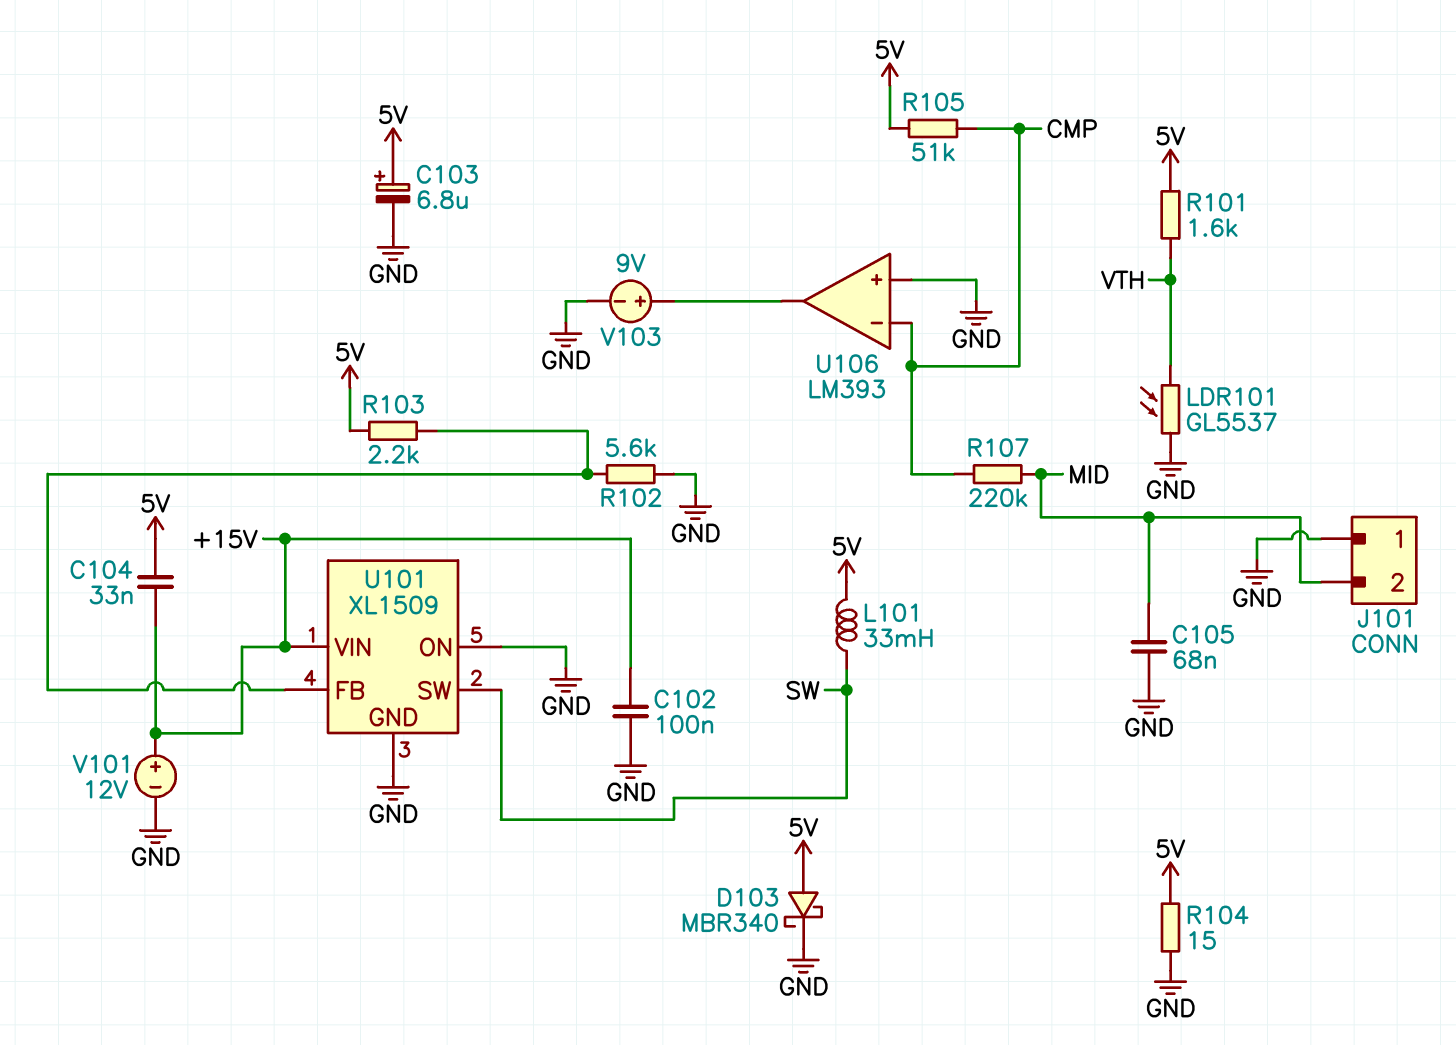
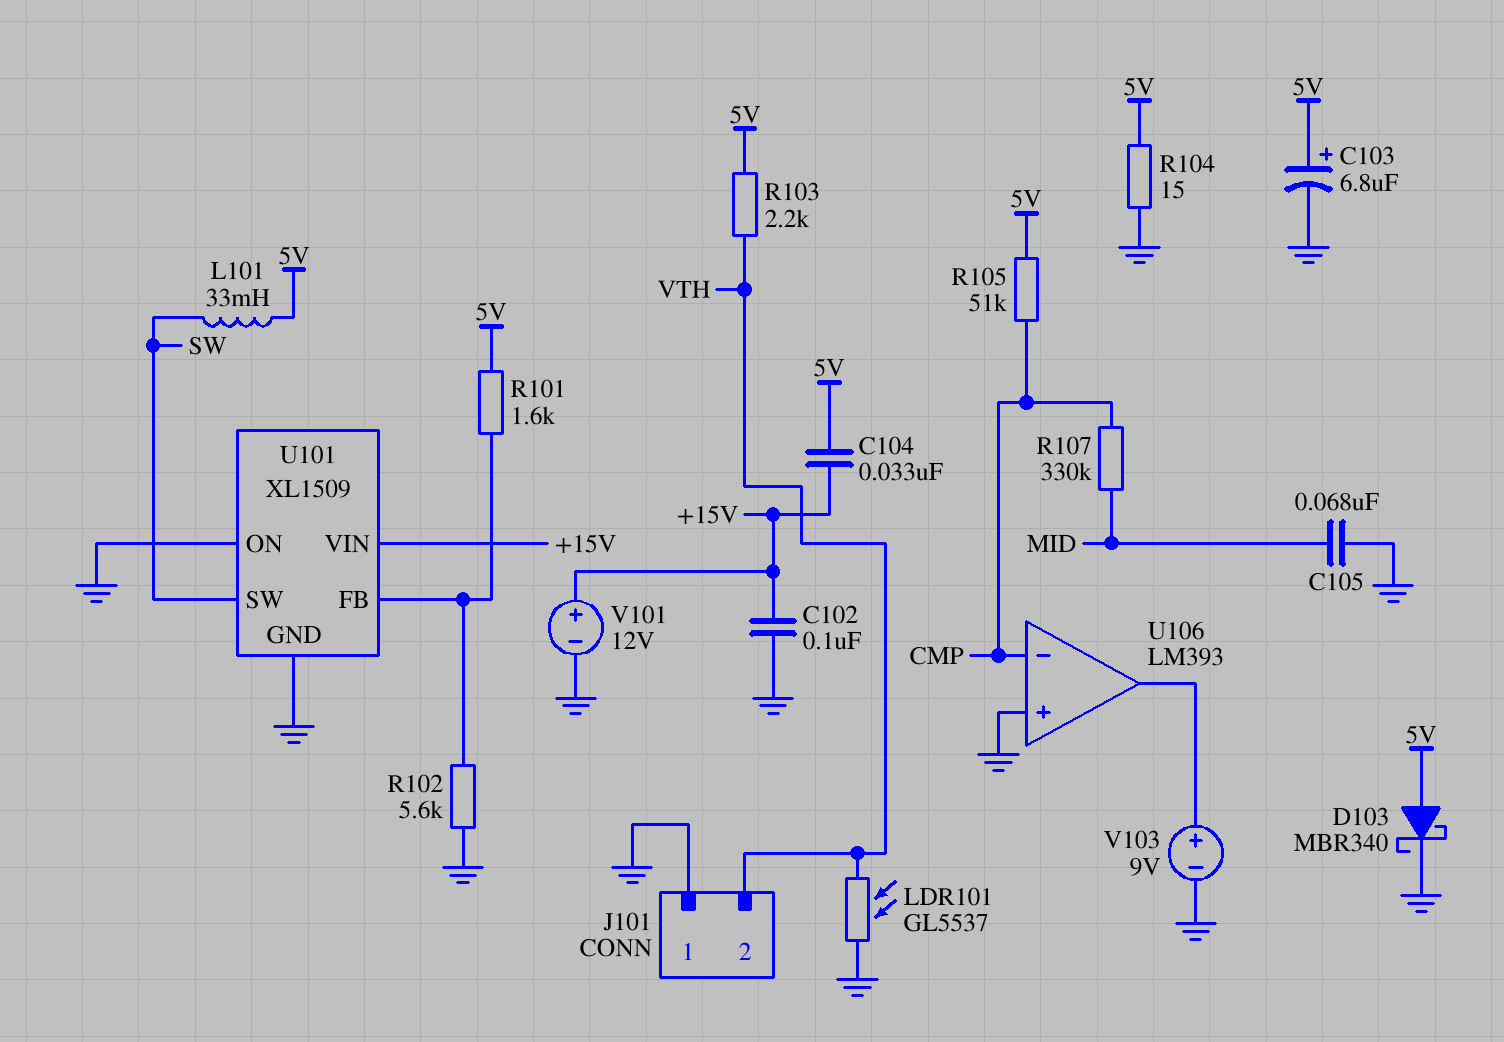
J101 pin 2: MID -> VTH
R101: 1.6k (5V, VTH) -> 1.6k (5V, U101/FB)
R103: 2.2k (5V, U101/FB) -> 2.2k (5V, VTH)
R107: 220k (CMP, MID) -> 330k (CMP, MID)

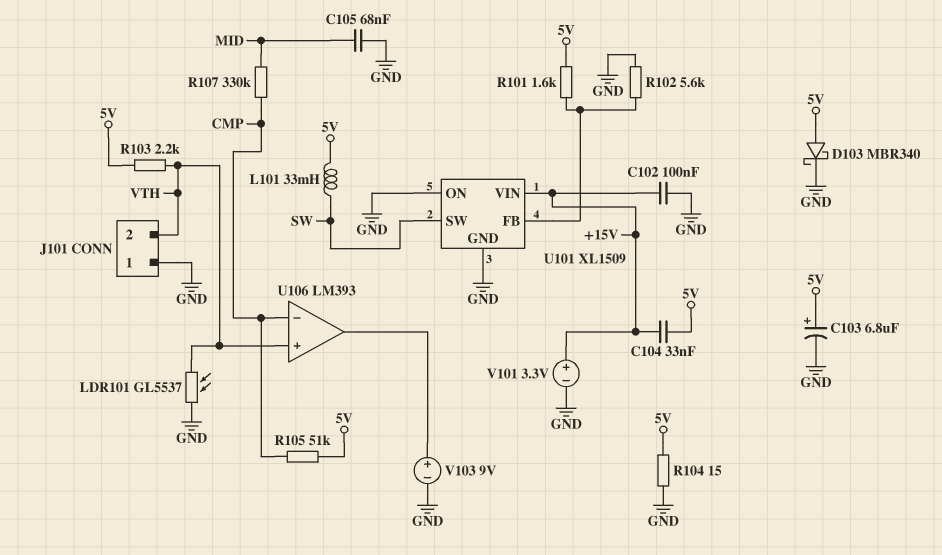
U106 pin in+: GND -> VTH
V101: 12V (plus +15V, minus GND) -> 3.3V (plus +15V, minus GND)

